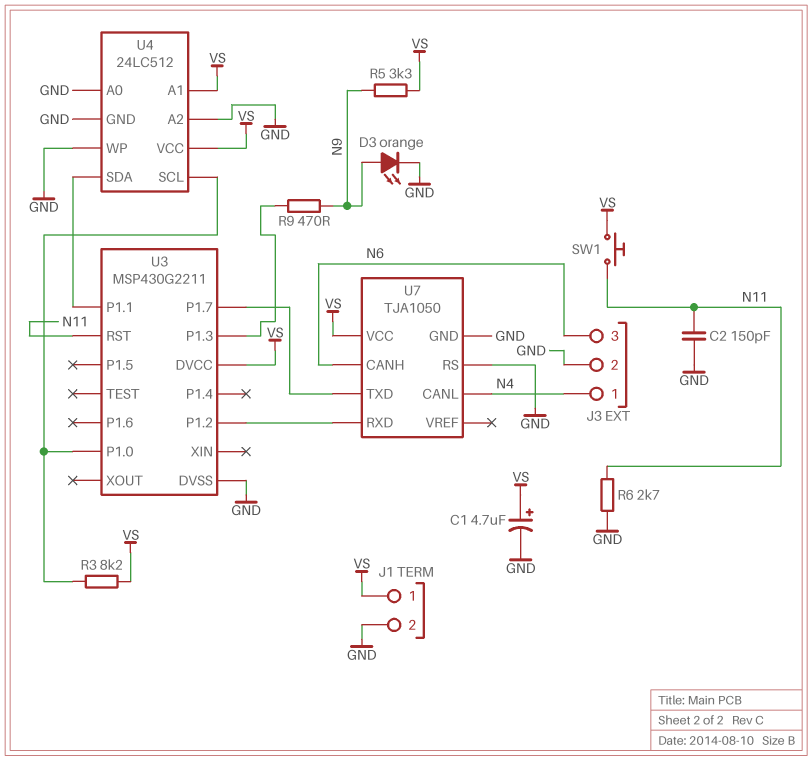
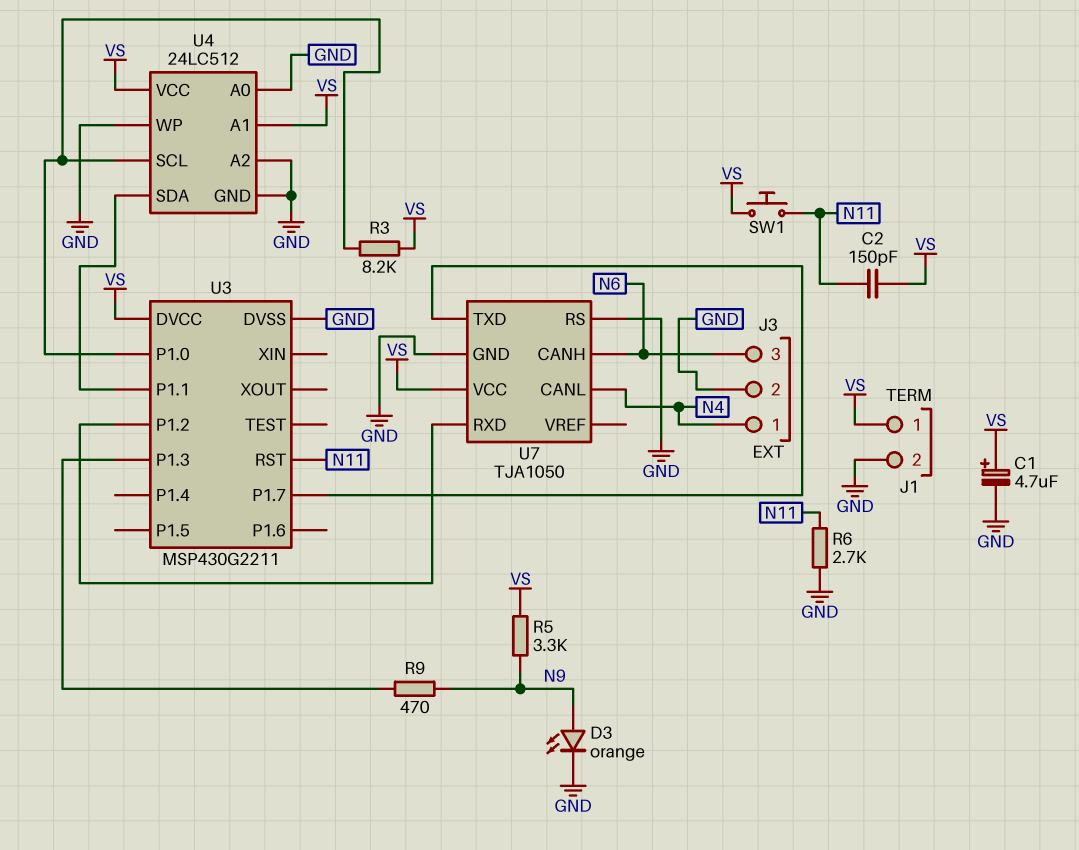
C2: 150pF (GND, N11) -> 150pF (N11, VS)

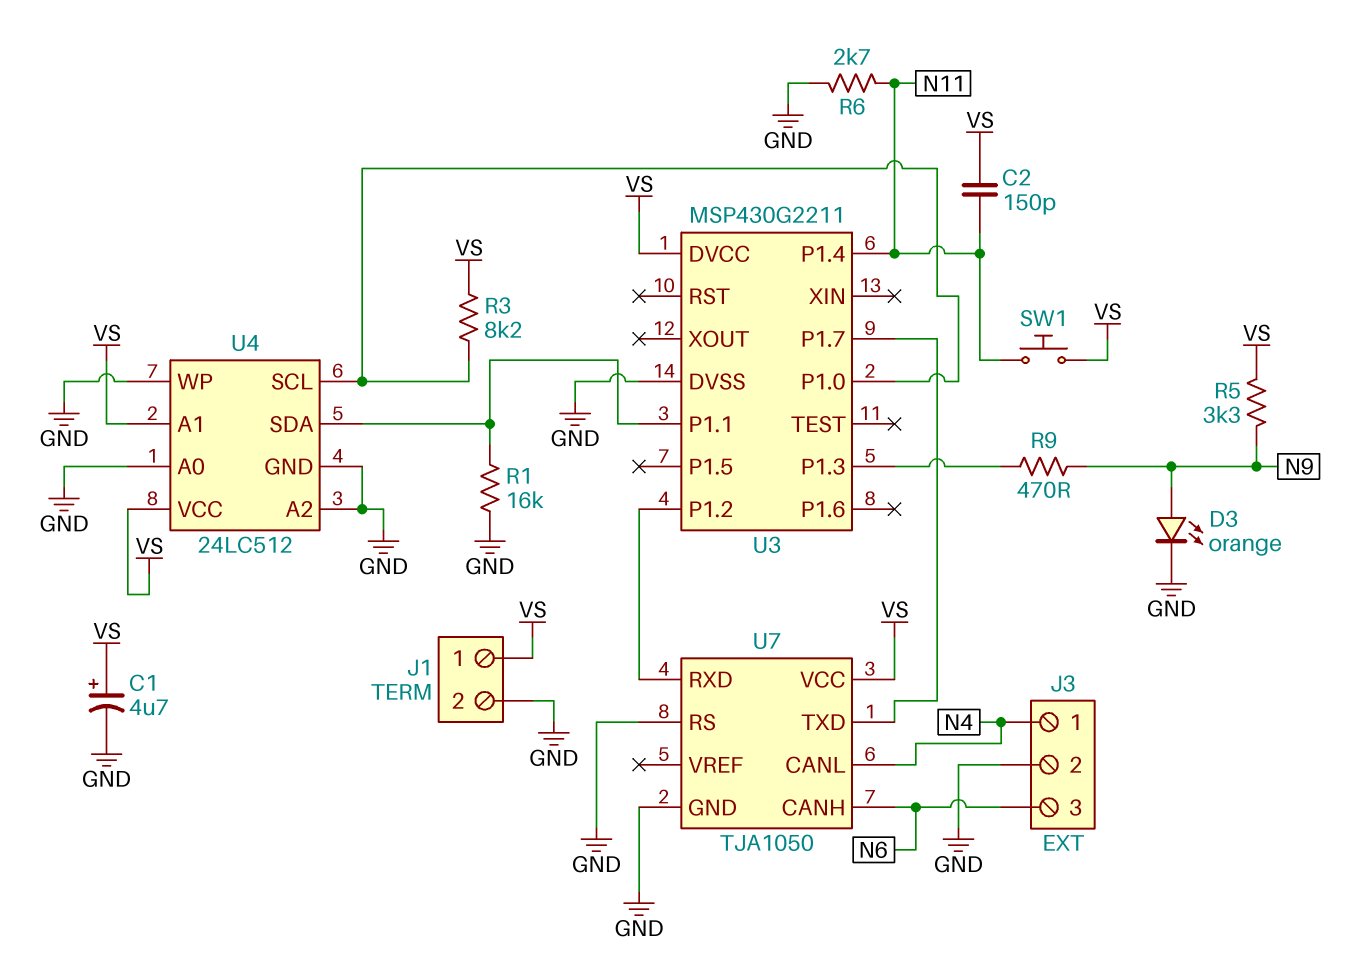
R1: none -> 16k (GND, U3/P1.1)
U3 pin P1.4: none -> N11
U3 pin RST: N11 -> none

